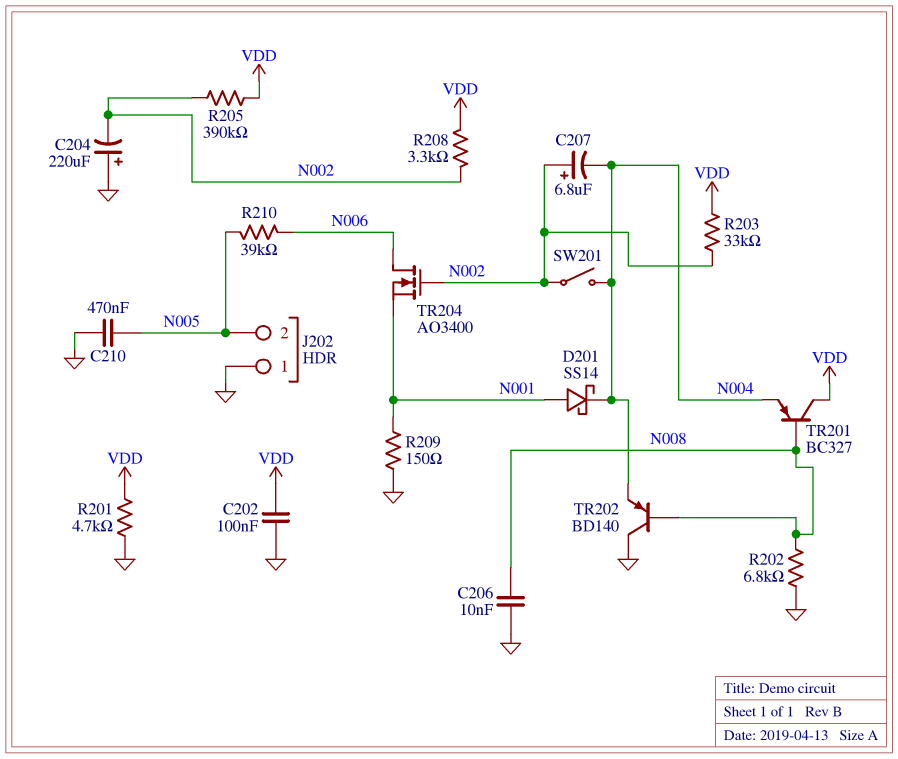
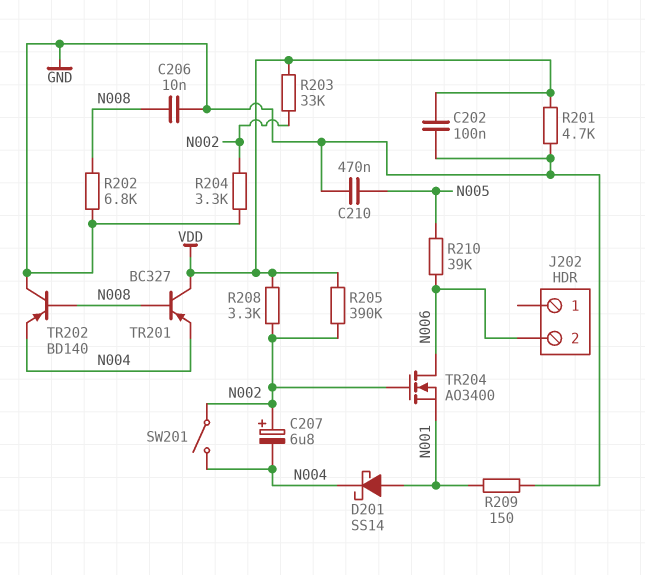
C204: 220uF (plus GND, minus N002) -> none
J202 pin 1: GND -> none
J202 pin 2: N005 -> N006
R204: none -> 3.3k (GND, N002)

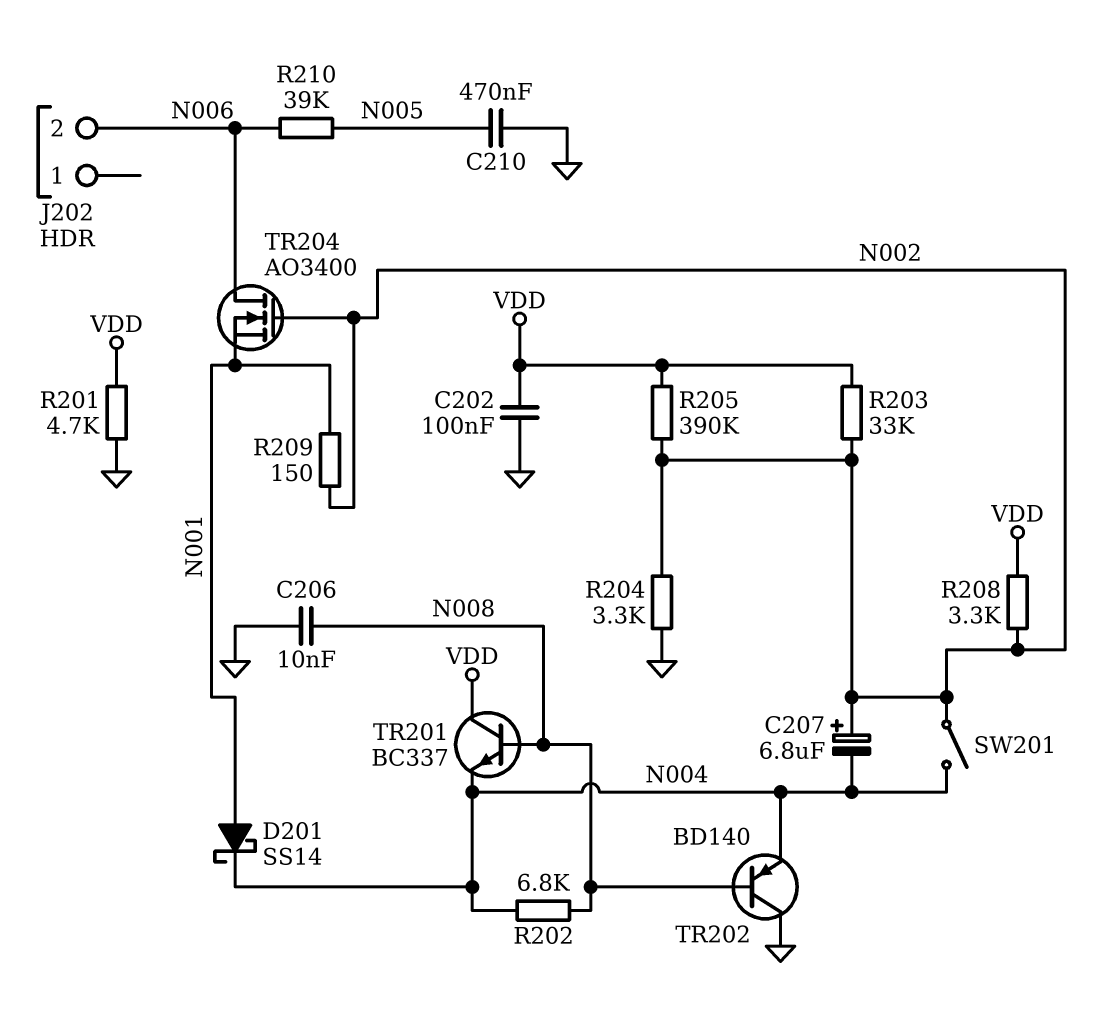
R202: 6.8k (GND, N008) -> 6.8k (N004, N008)
R209: 150 (GND, N001) -> 150 (N001, N002)
TR201: PNP BC327 (B N008, C VDD, E N004) -> NPN BC337 (B N008, C VDD, E N004)

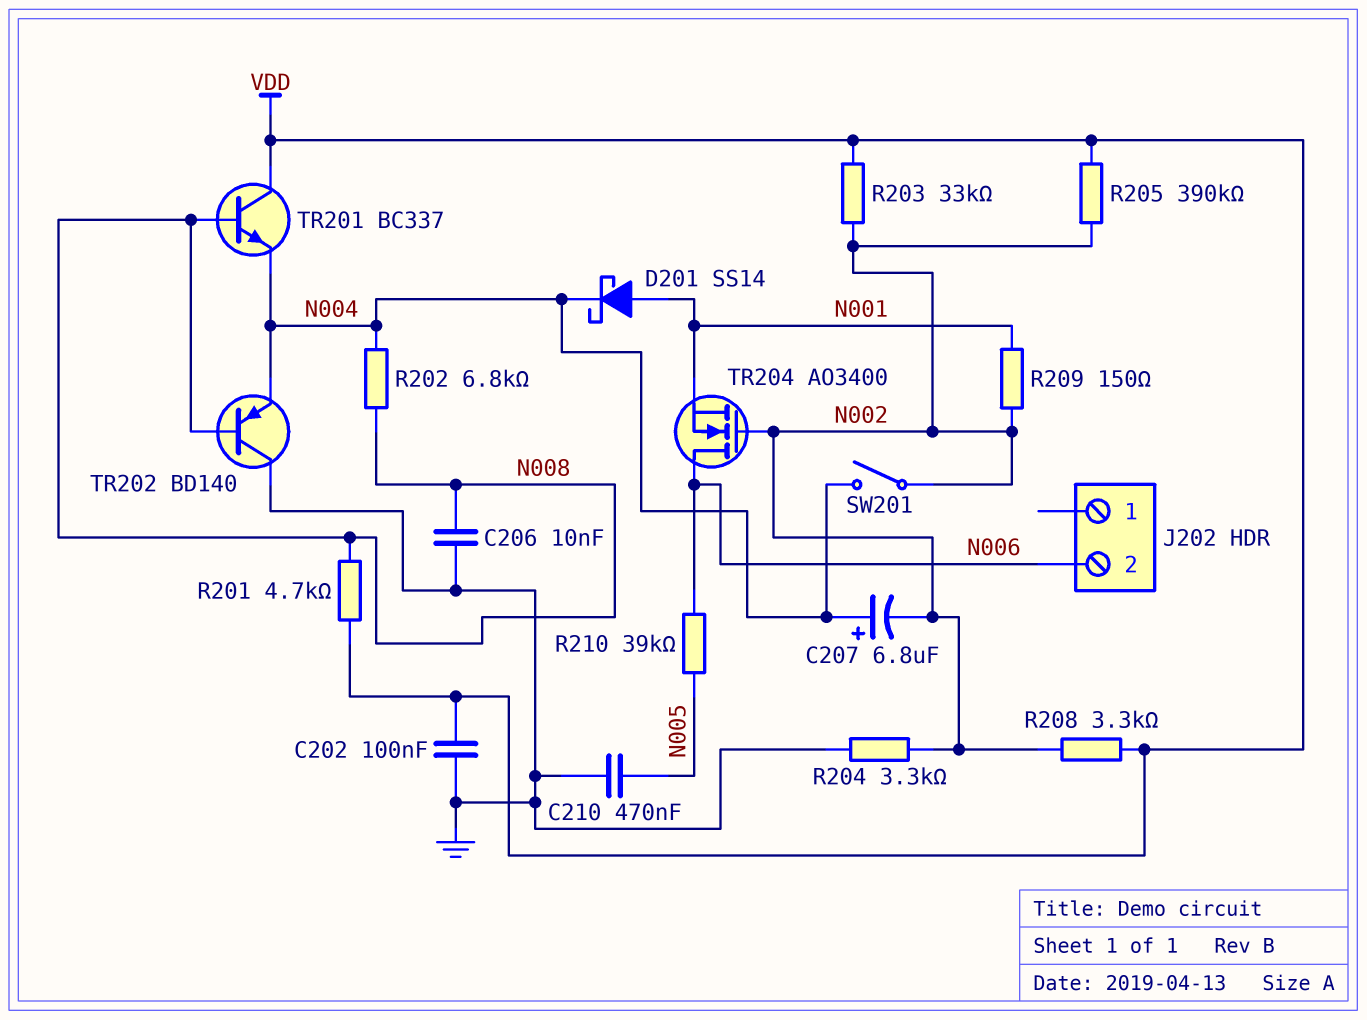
C207: 6.8uF (plus N002, minus N004) -> 6.8uF (plus N004, minus N002)
R201: 4.7k (GND, VDD) -> 4.7k (N008, VDD)

